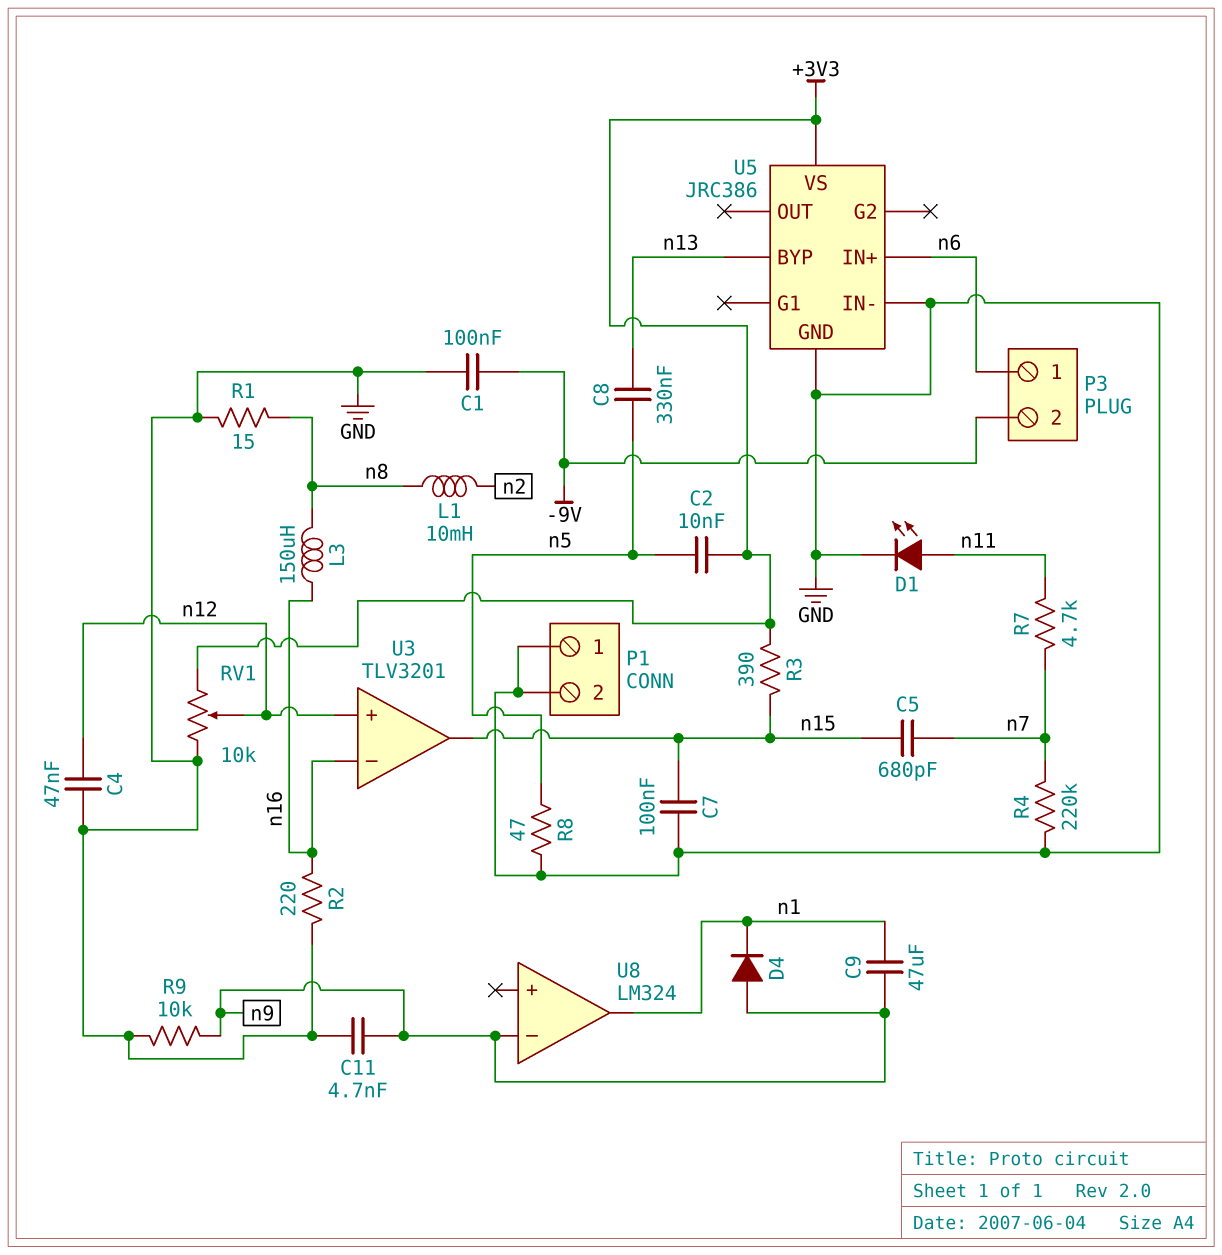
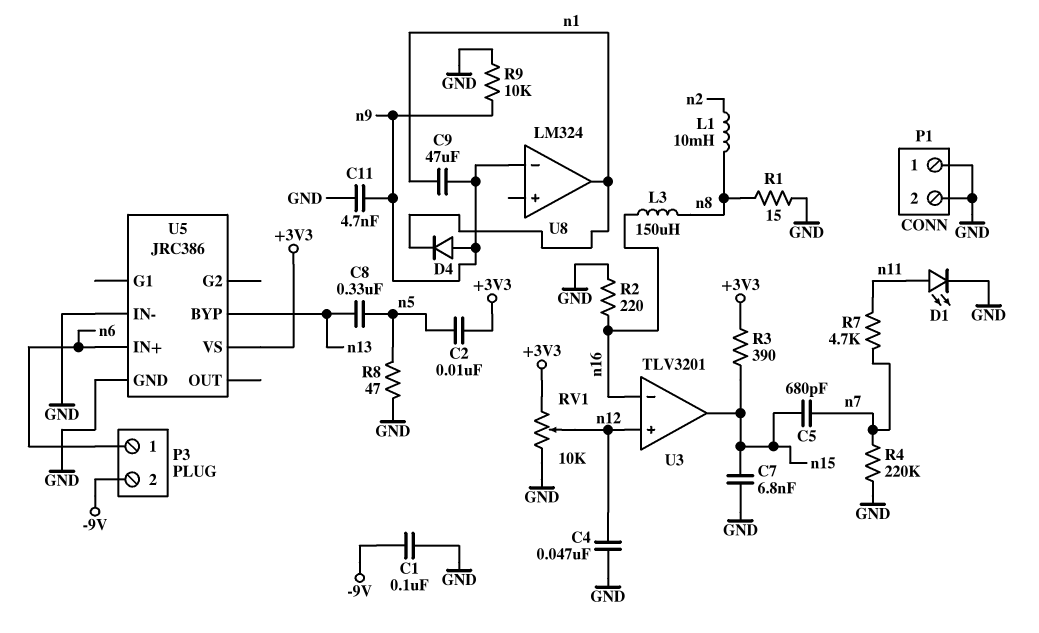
C7: 100nF (GND, n15) -> 6.8nF (GND, n15)

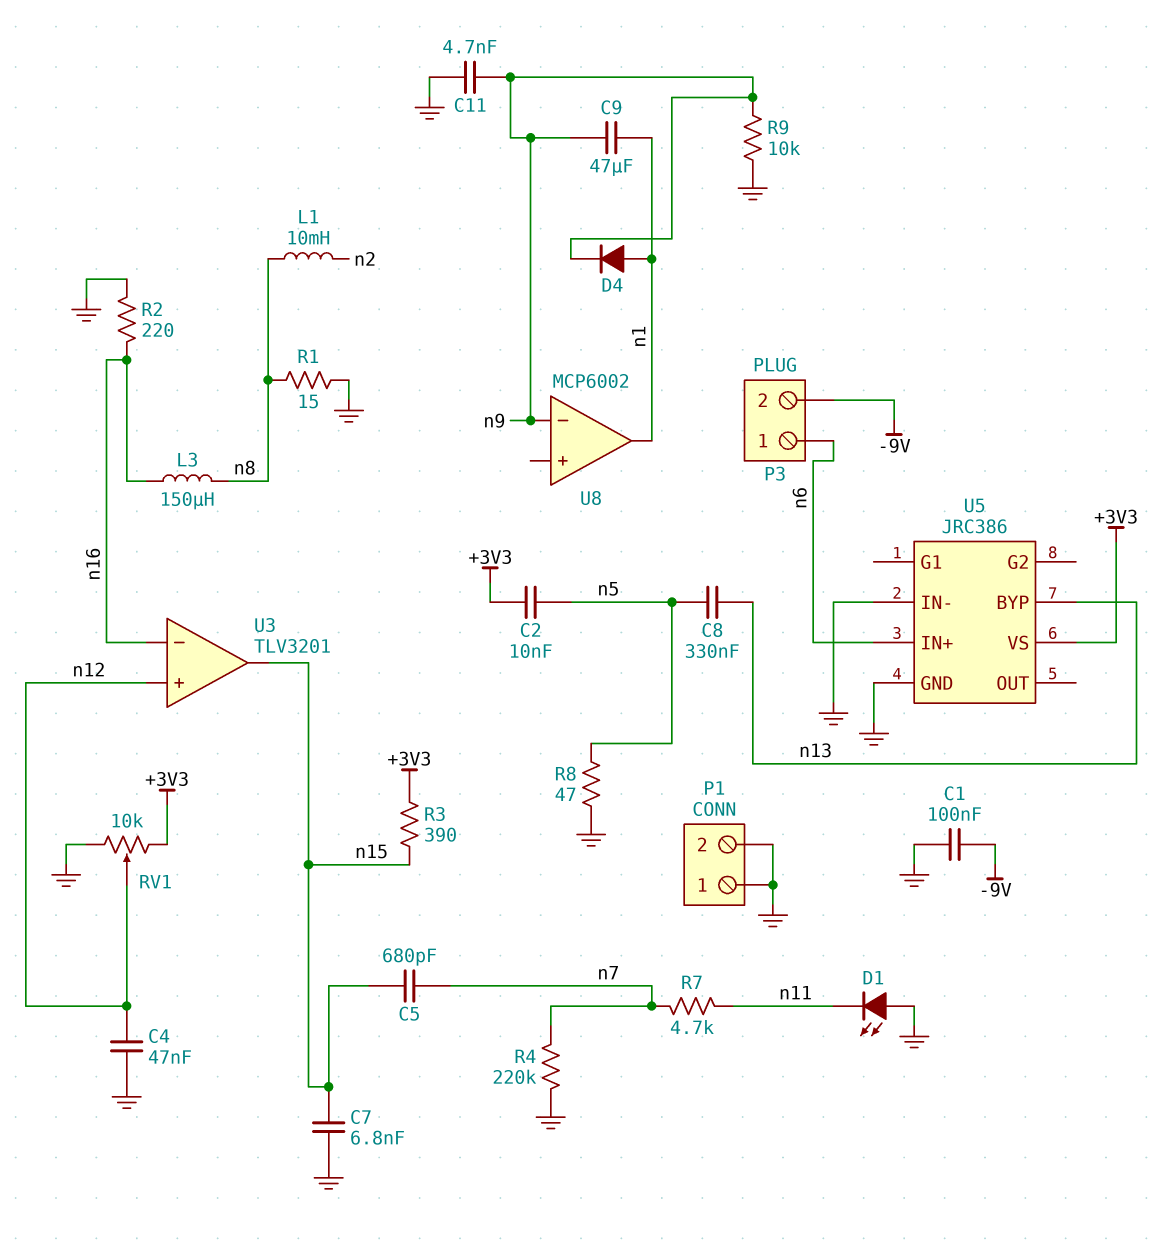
D1: LED (A n11, K GND) -> LED (A GND, K n11)
D4: diode (A n9, K n1) -> diode (A n1, K n9)
U8: LM324 -> MCP6002

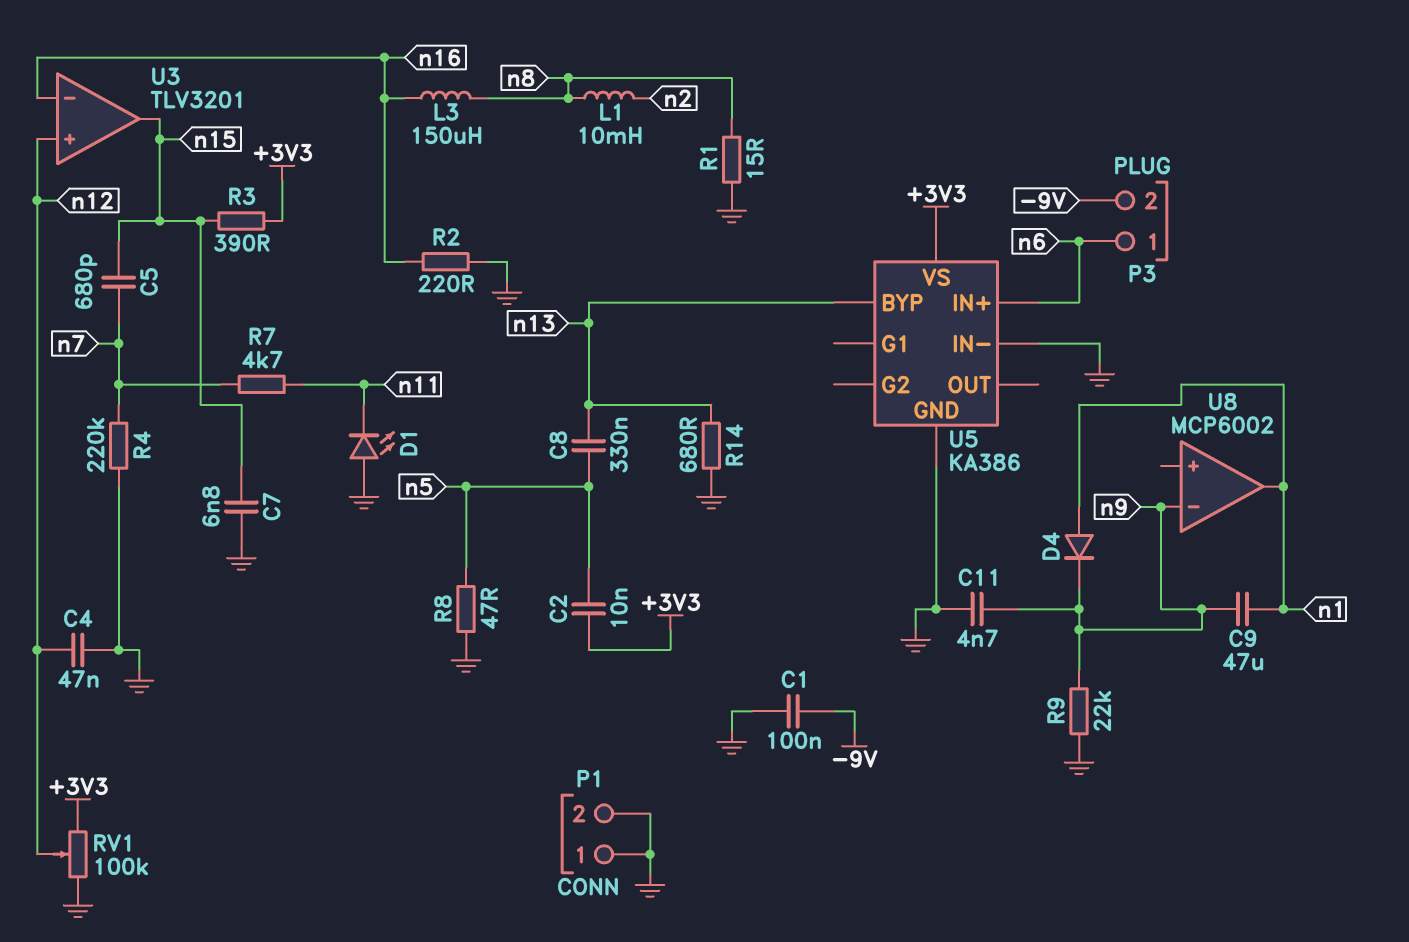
R9: 10k (GND, n9) -> 22k (GND, n9)
R14: none -> 680 (GND, n13)
RV1: 10k (+3V3, GND, wiper n12) -> 100k (+3V3, GND, wiper n12)
U5: JRC386 -> KA386

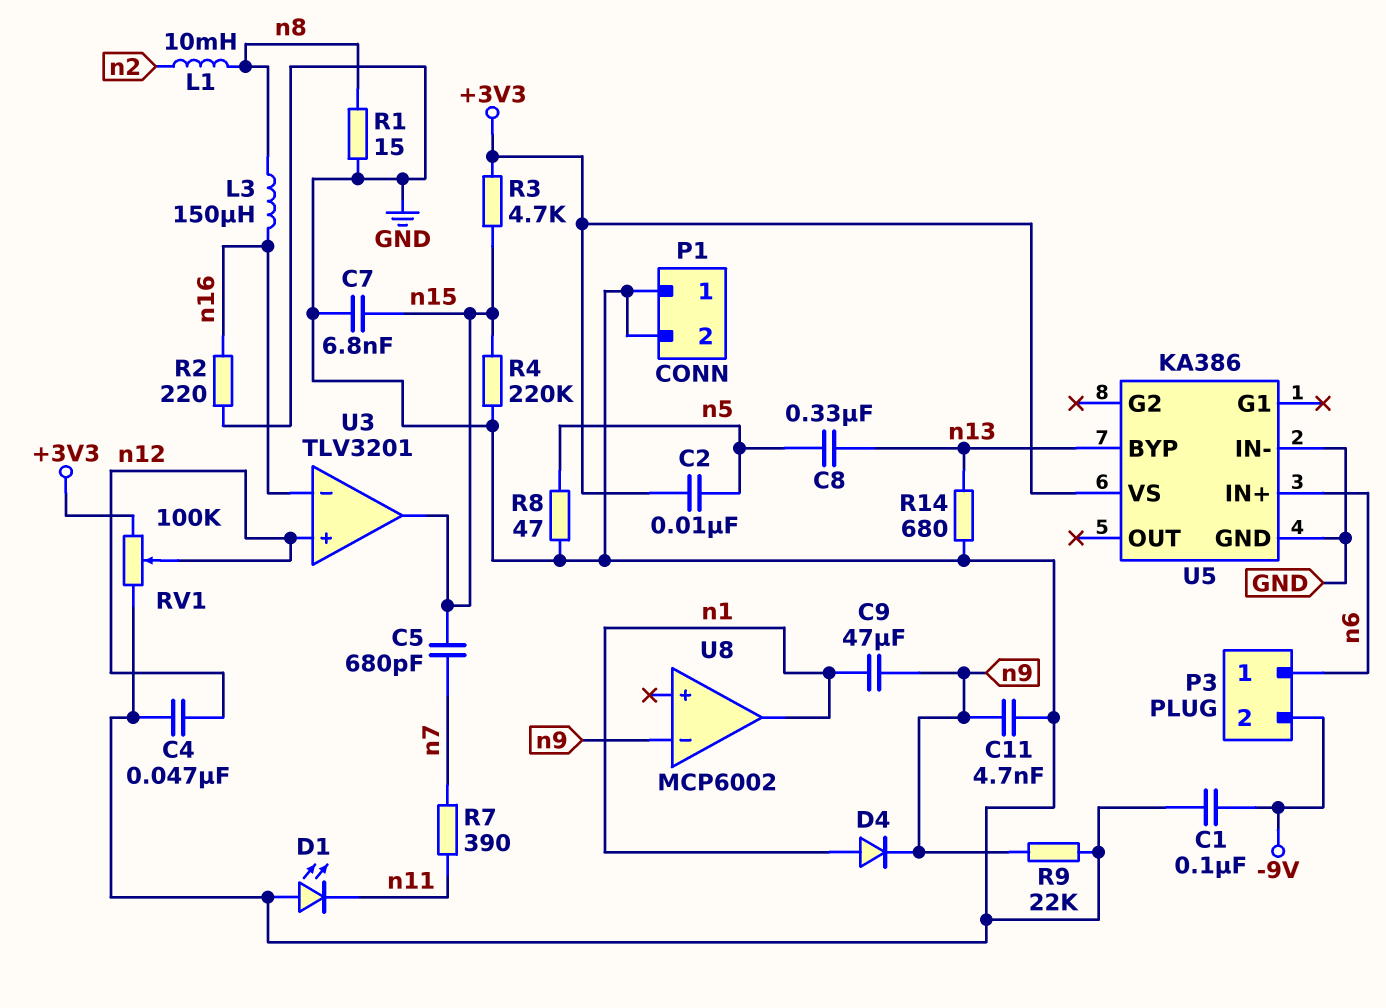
R3: 390 (+3V3, n15) -> 4.7k (+3V3, n15)
R4: 220k (GND, n7) -> 220k (GND, n15)
R7: 4.7k (n7, n11) -> 390 (n7, n11)

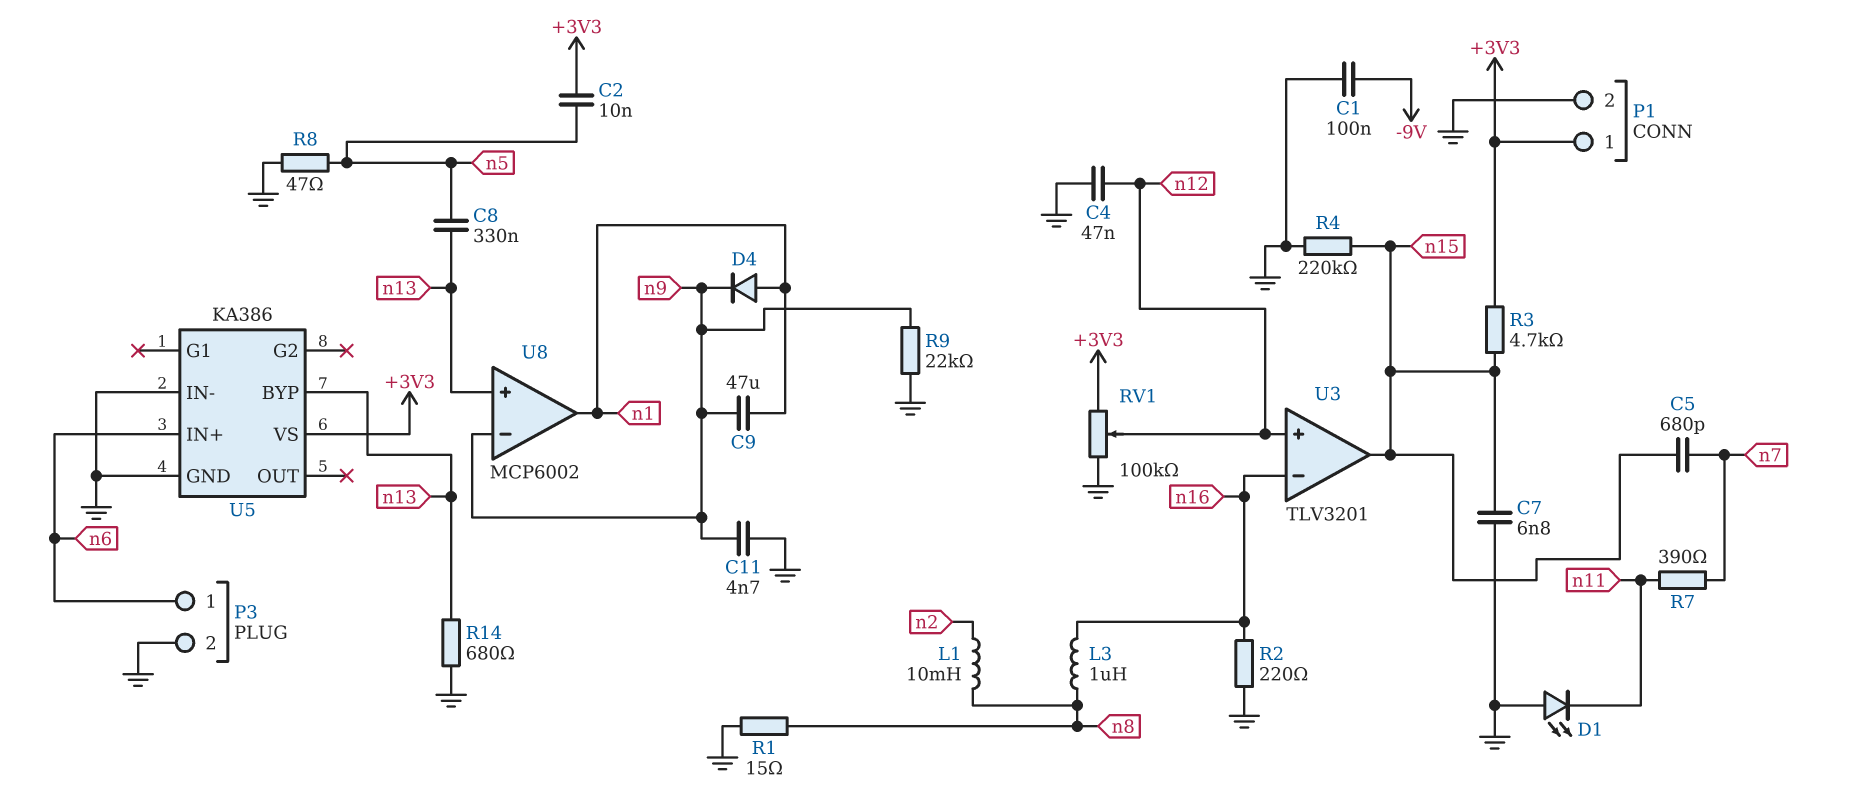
L3: 150uH (n8, n16) -> 1uH (n8, n16)
P1 pin 1: GND -> +3V3
P3 pin 2: -9V -> GND
U8 pin in+: none -> n13

